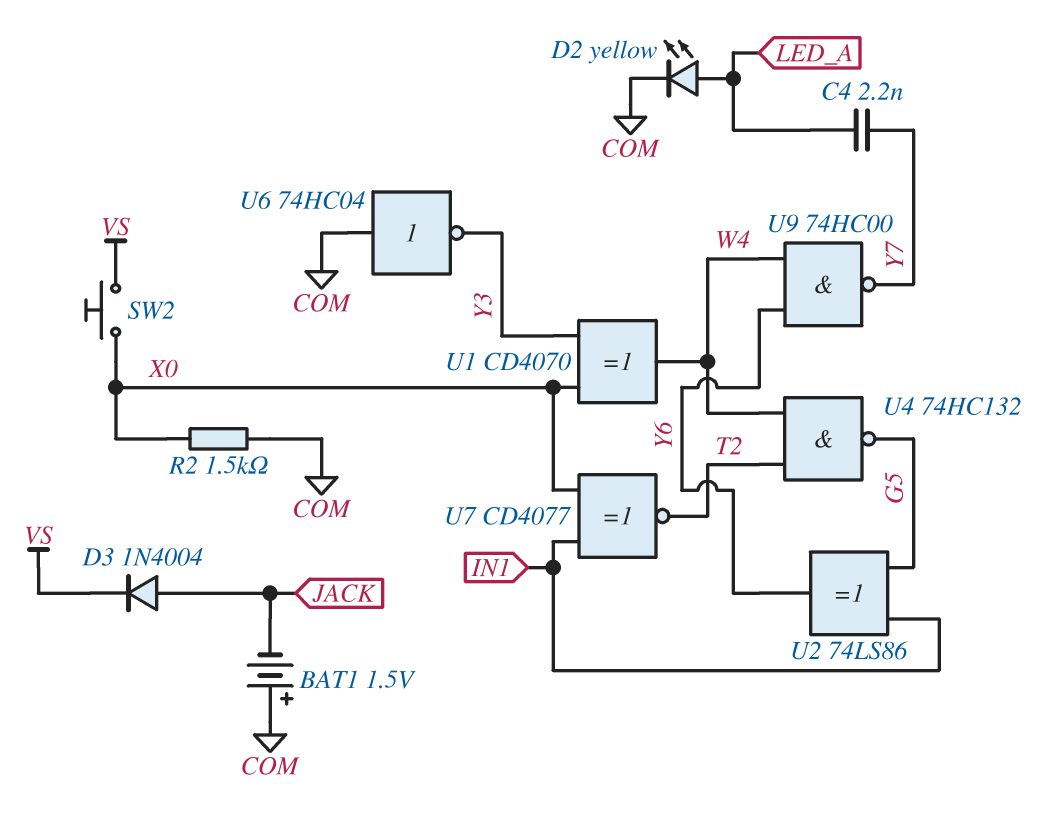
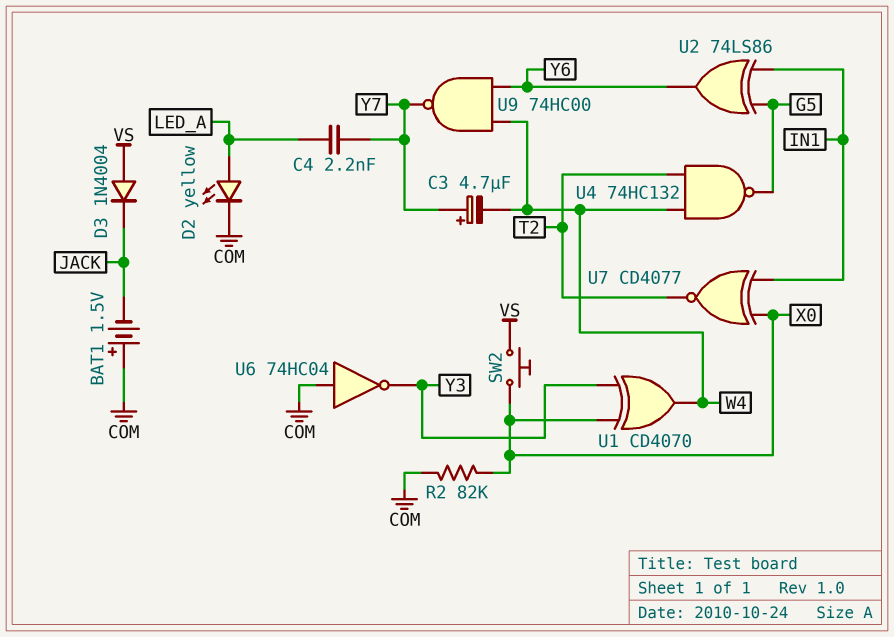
C3: none -> 4.7uF (plus Y7, minus W4)
D3: diode 1N4004 (A JACK, K VS) -> diode 1N4004 (A VS, K JACK)
R2: 1.5k (COM, X0) -> 82k (COM, X0)

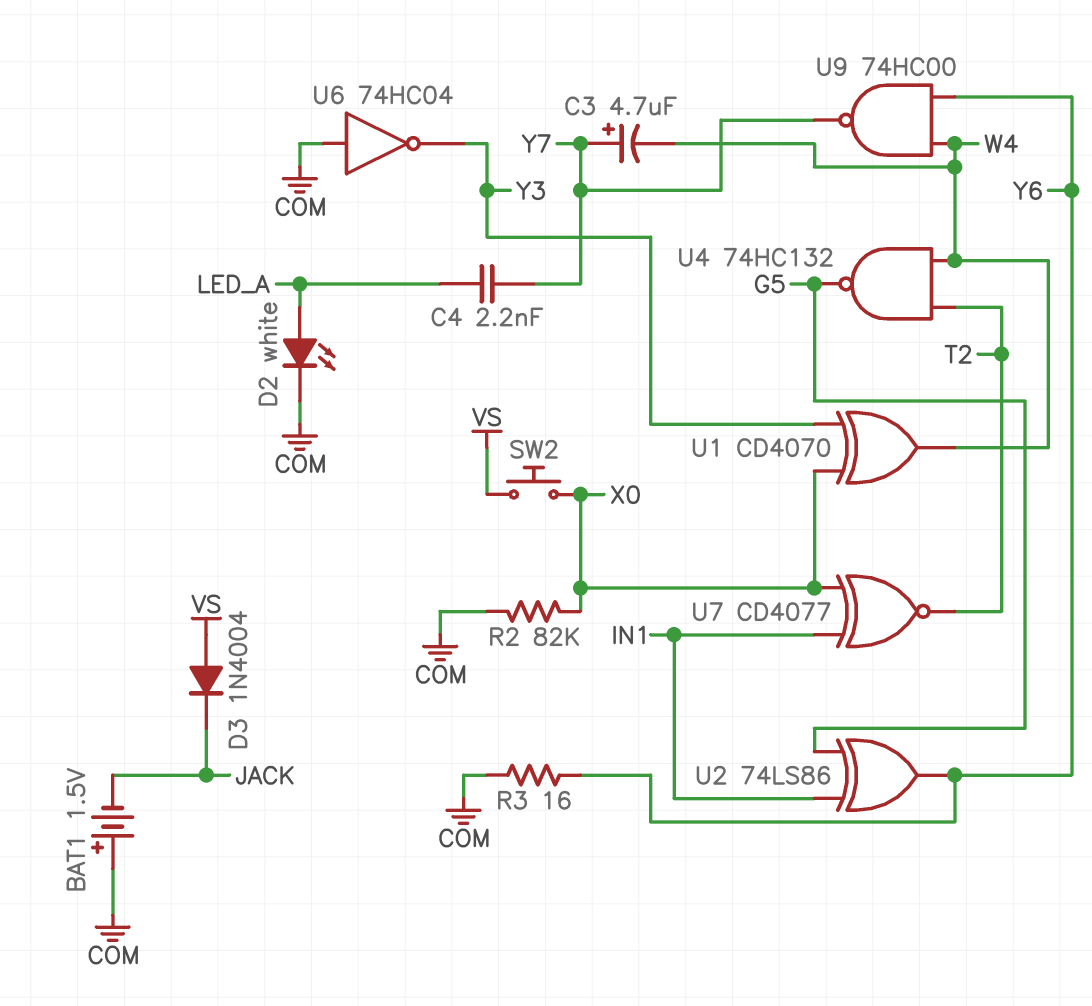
D2: LED yellow (A LED_A, K COM) -> LED white (A LED_A, K COM)
R3: none -> 16 (COM, Y6)

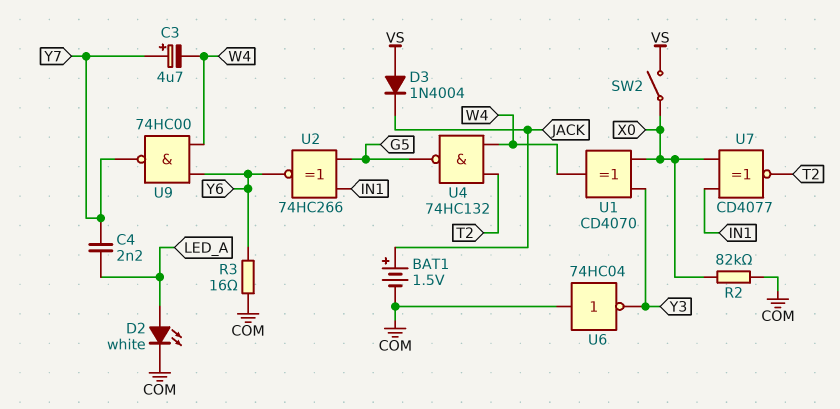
BAT1: 1.5V (plus COM, minus JACK) -> 1.5V (plus JACK, minus COM)
SW2: button (VS, X0) -> switch (VS, X0)
U2: XOR 74LS86 (in G5, in IN1, out Y6) -> XNOR 74HC266 (in G5, in IN1, out Y6)

